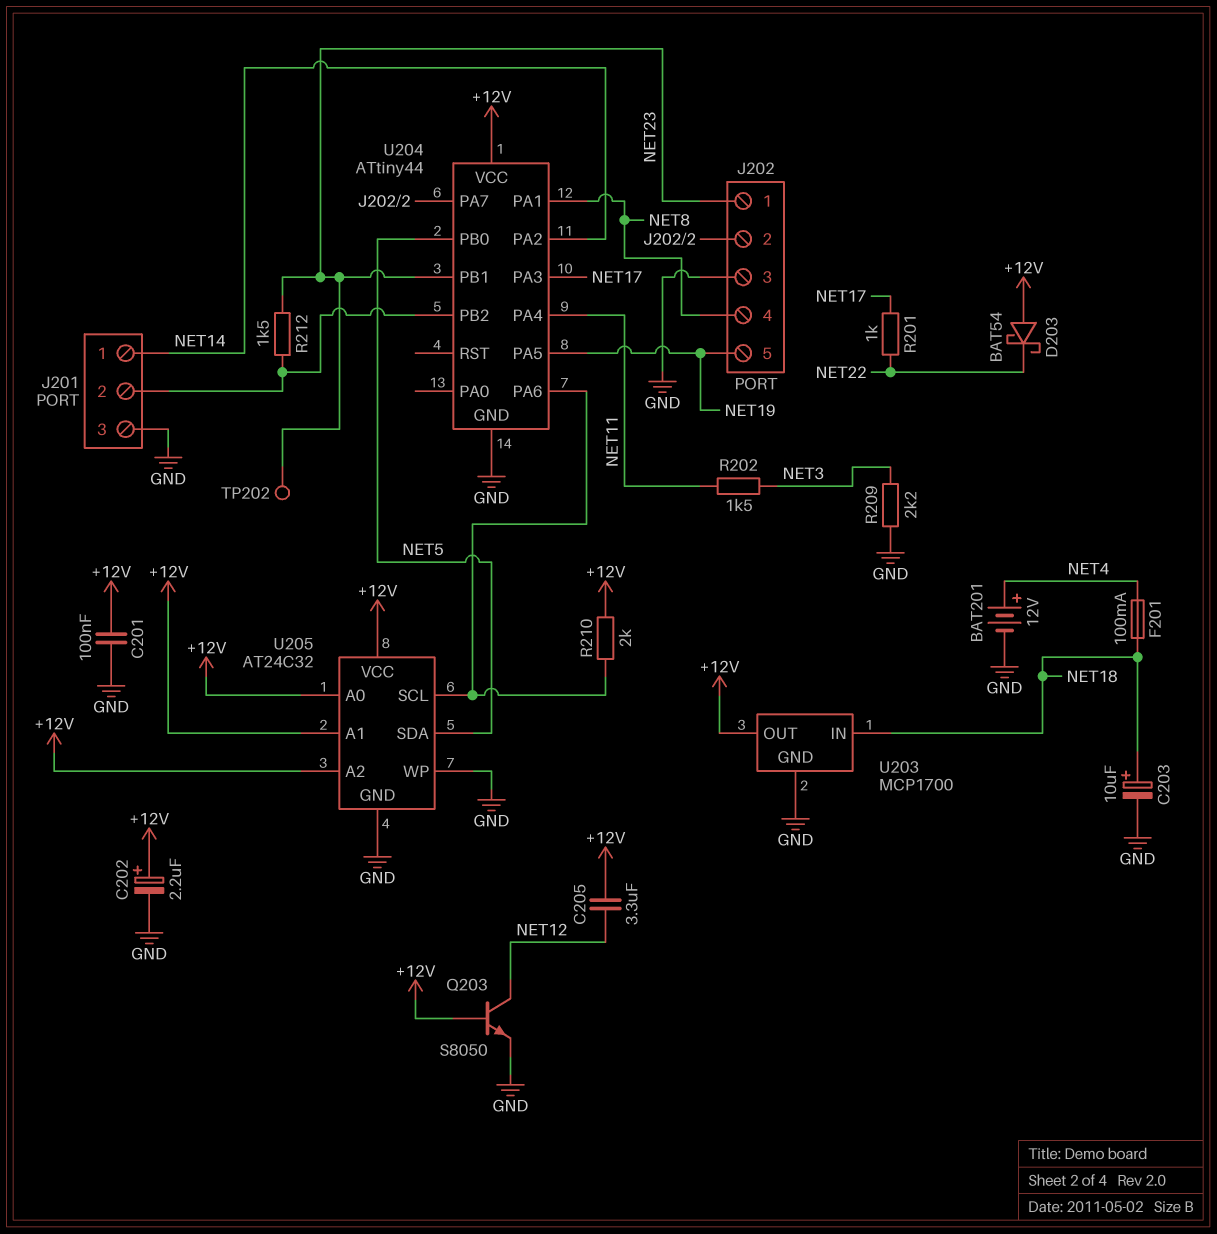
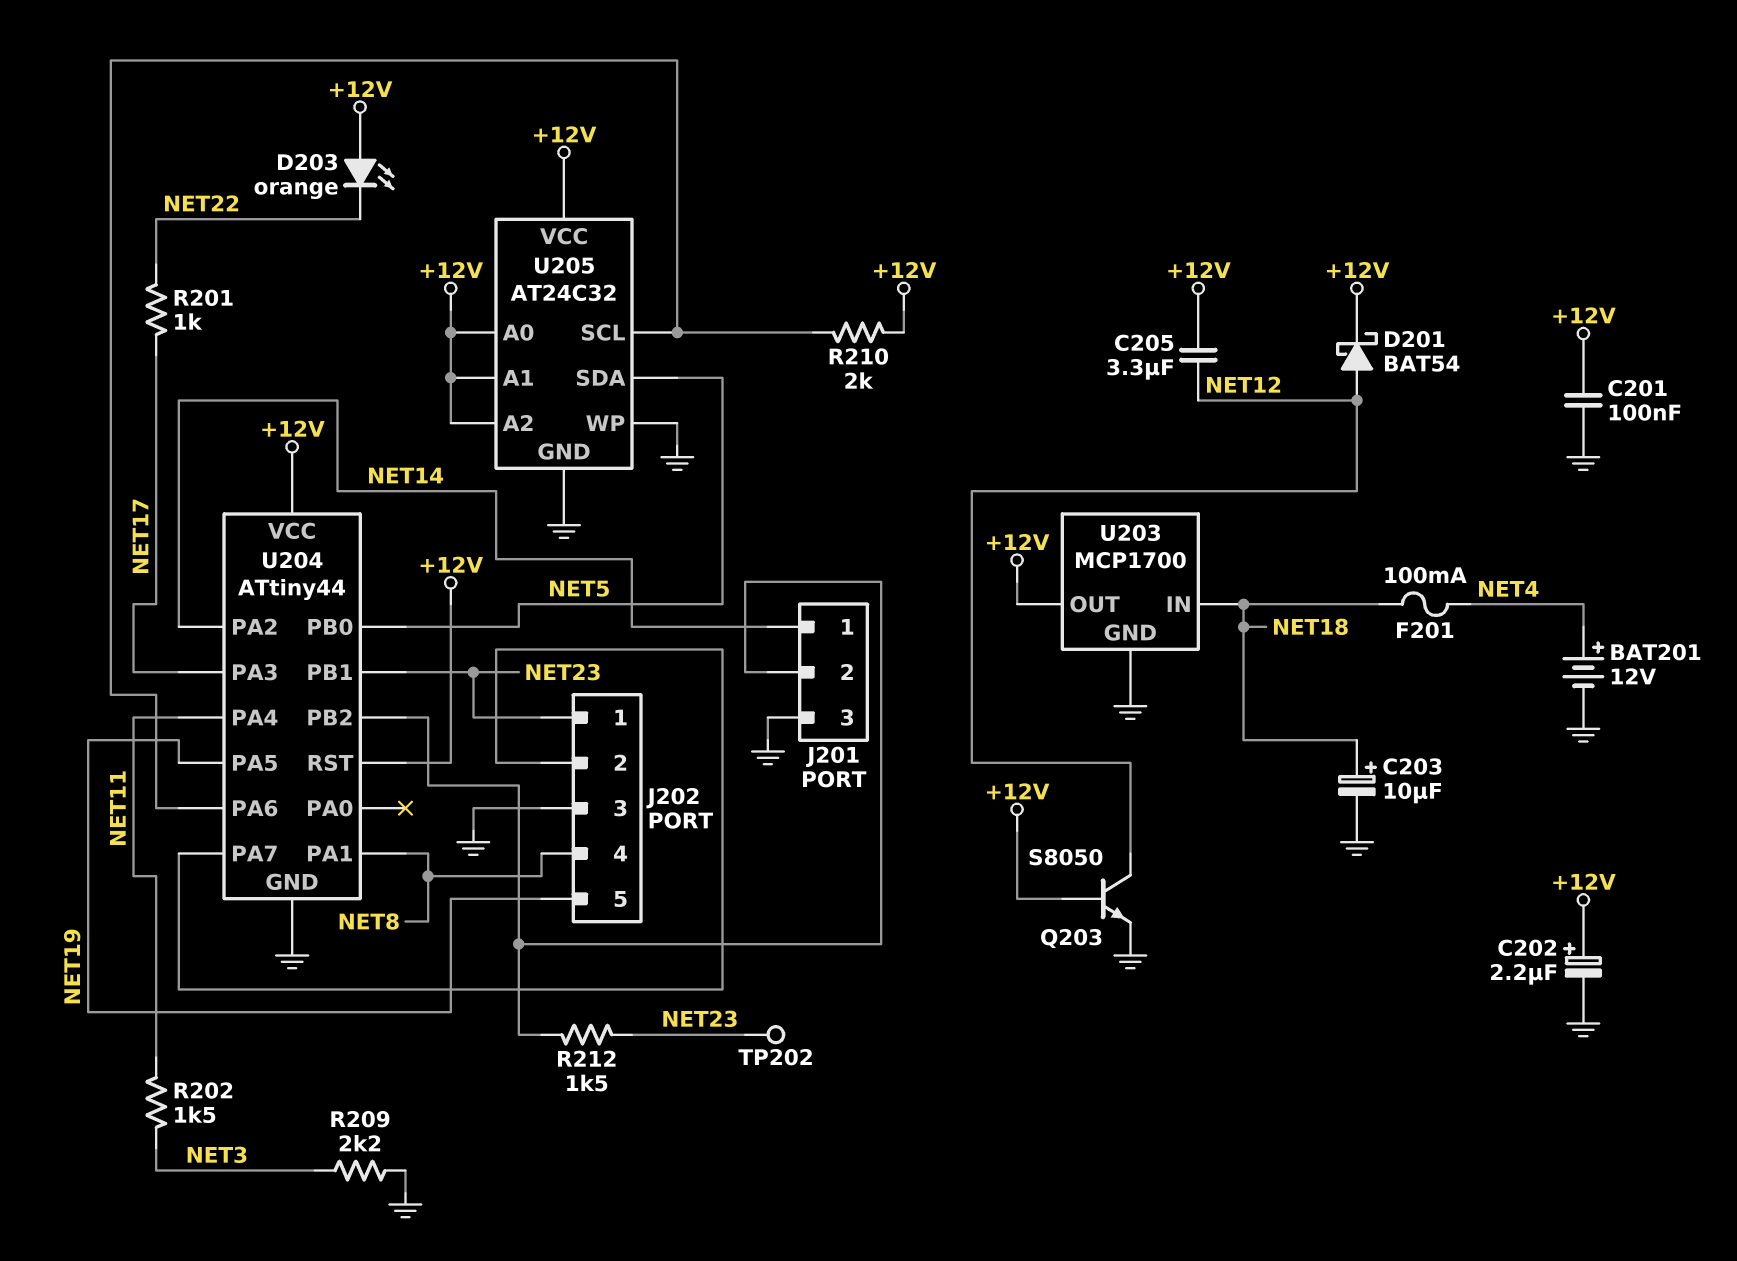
D201: none -> schottky BAT54 (A NET12, K +12V)
D203: schottky BAT54 (A +12V, K NET22) -> LED orange (A +12V, K NET22)
U204 pin RST: none -> +12V

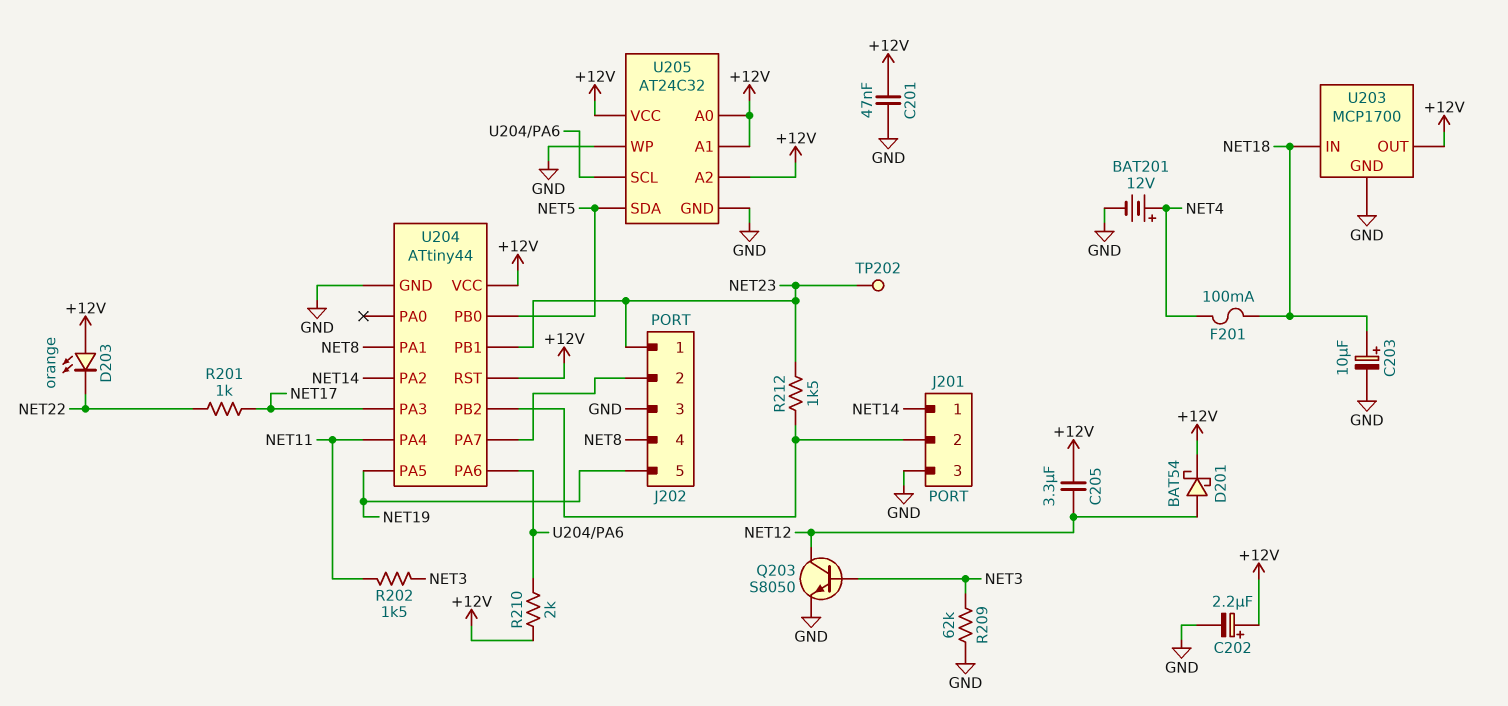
C201: 100nF (+12V, GND) -> 47nF (+12V, GND)
Q203: NPN S8050 (B +12V, C NET12, E GND) -> NPN S8050 (B NET3, C NET12, E GND)
R209: 2.2k (GND, NET3) -> 62k (GND, NET3)

